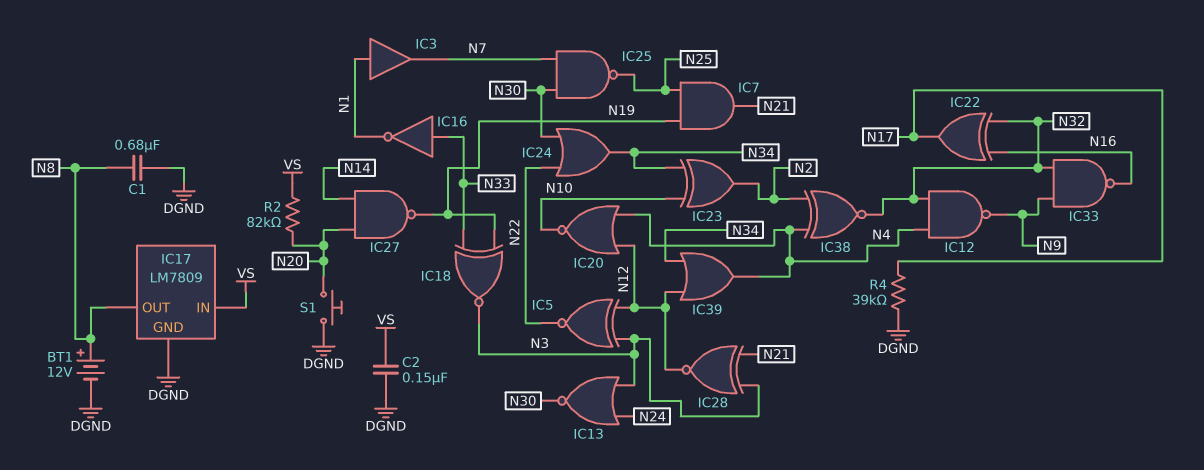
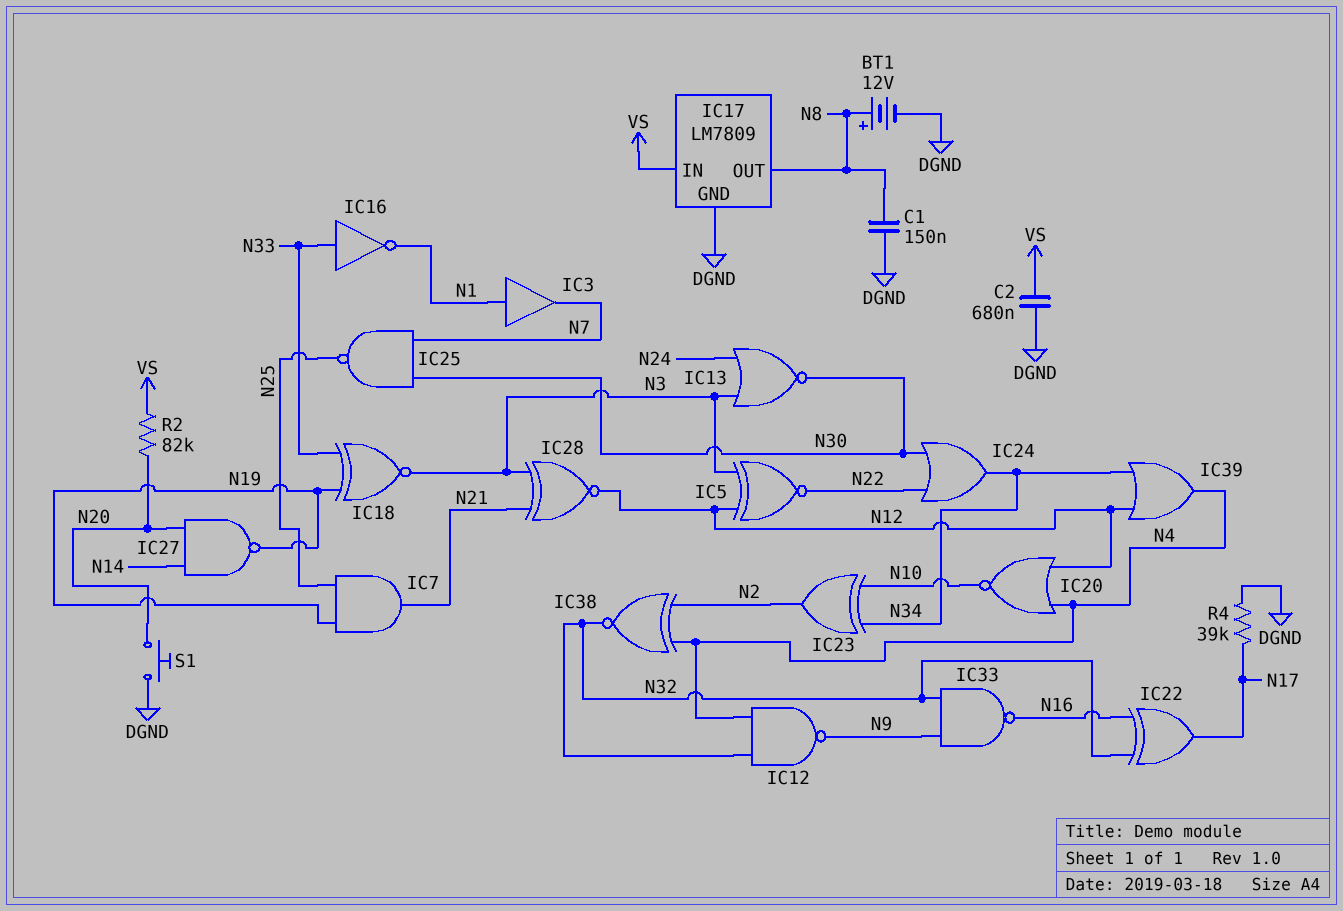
C1: 680nF (DGND, N8) -> 150nF (DGND, N8)
C2: 150nF (DGND, VS) -> 680nF (DGND, VS)

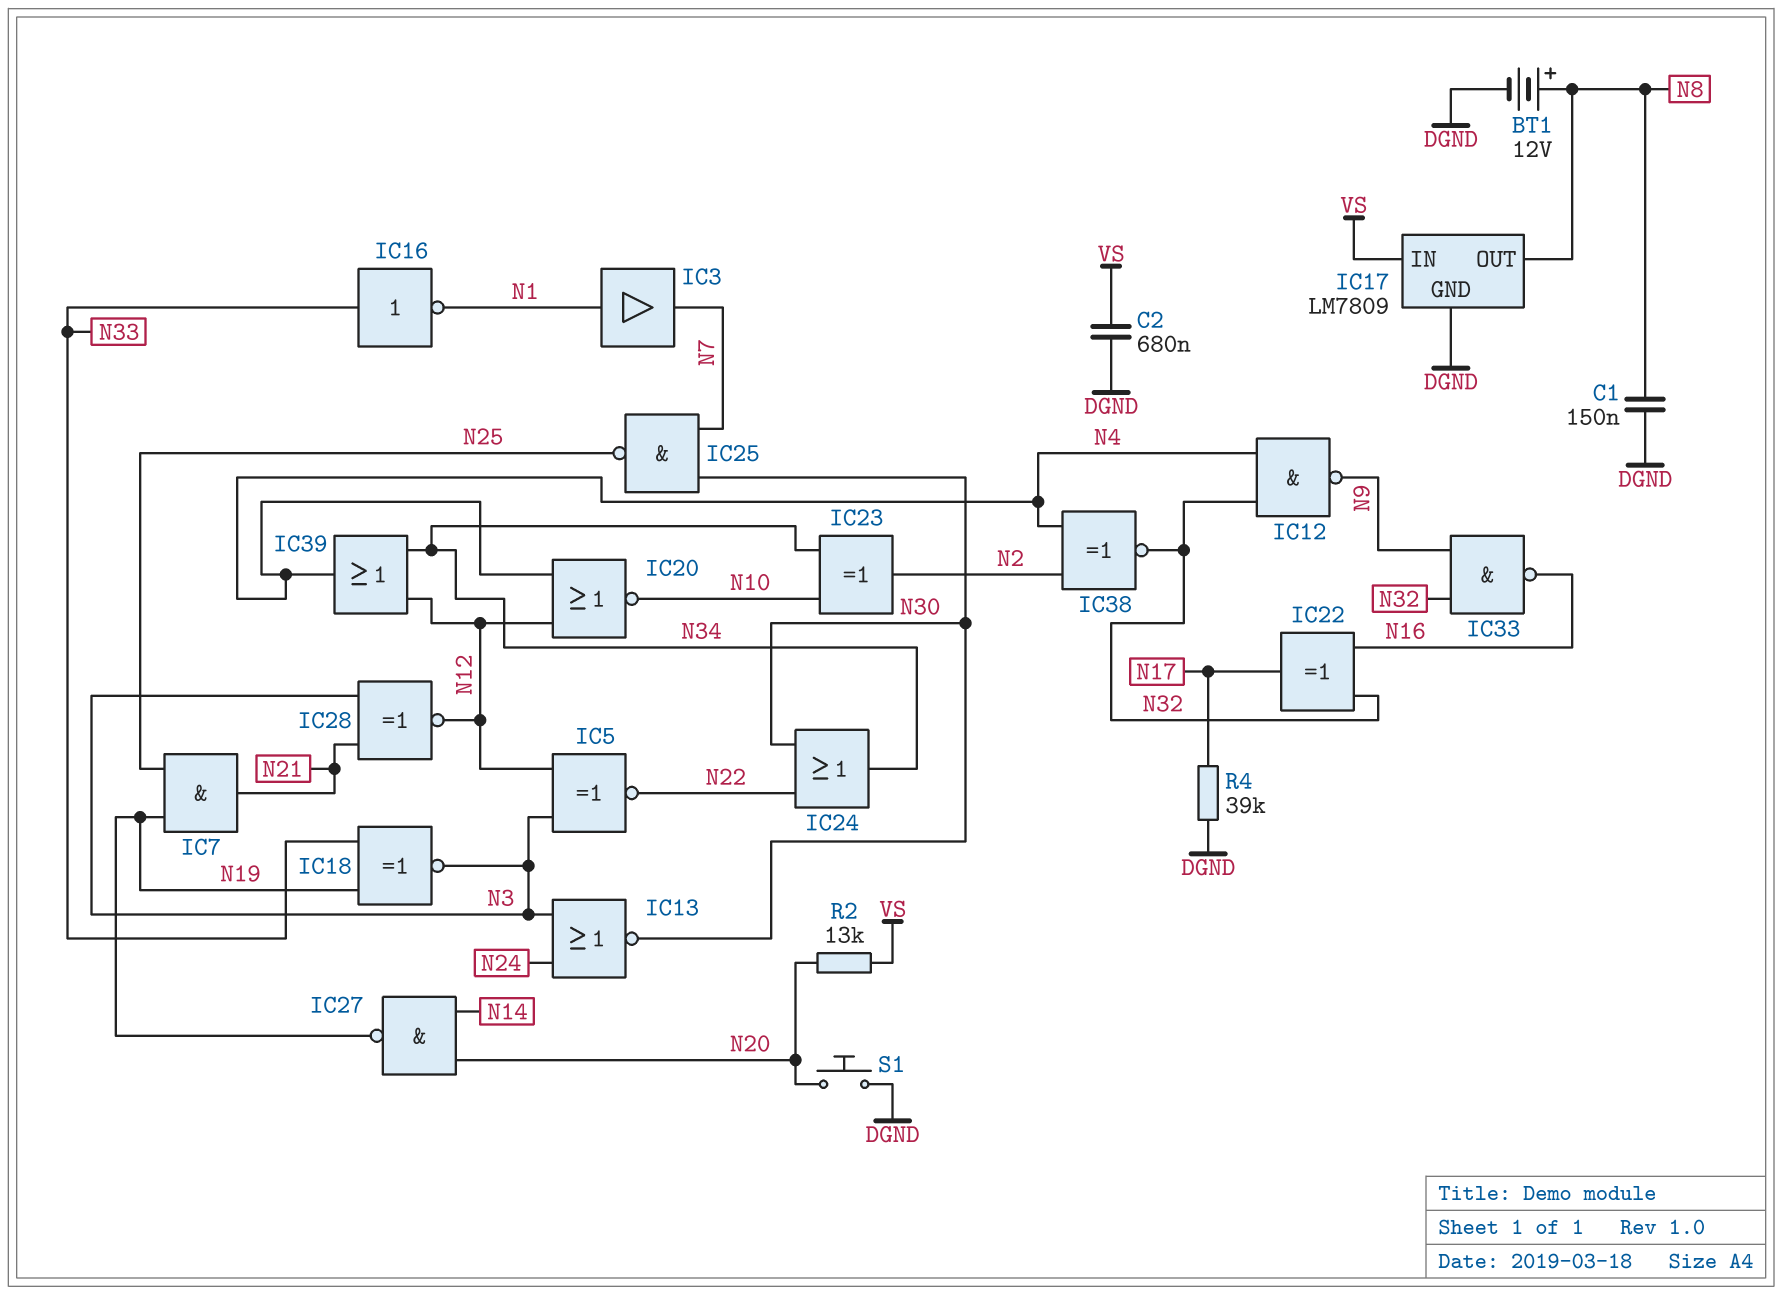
R2: 82k (N20, VS) -> 13k (N20, VS)

